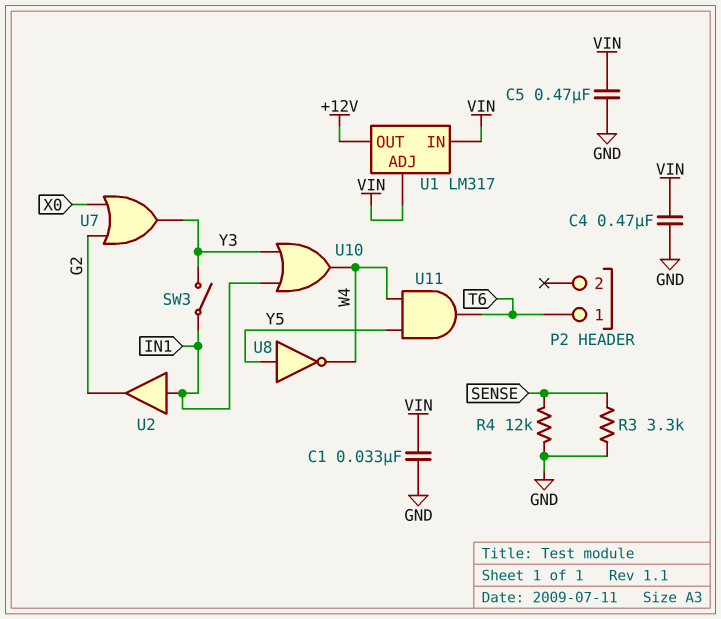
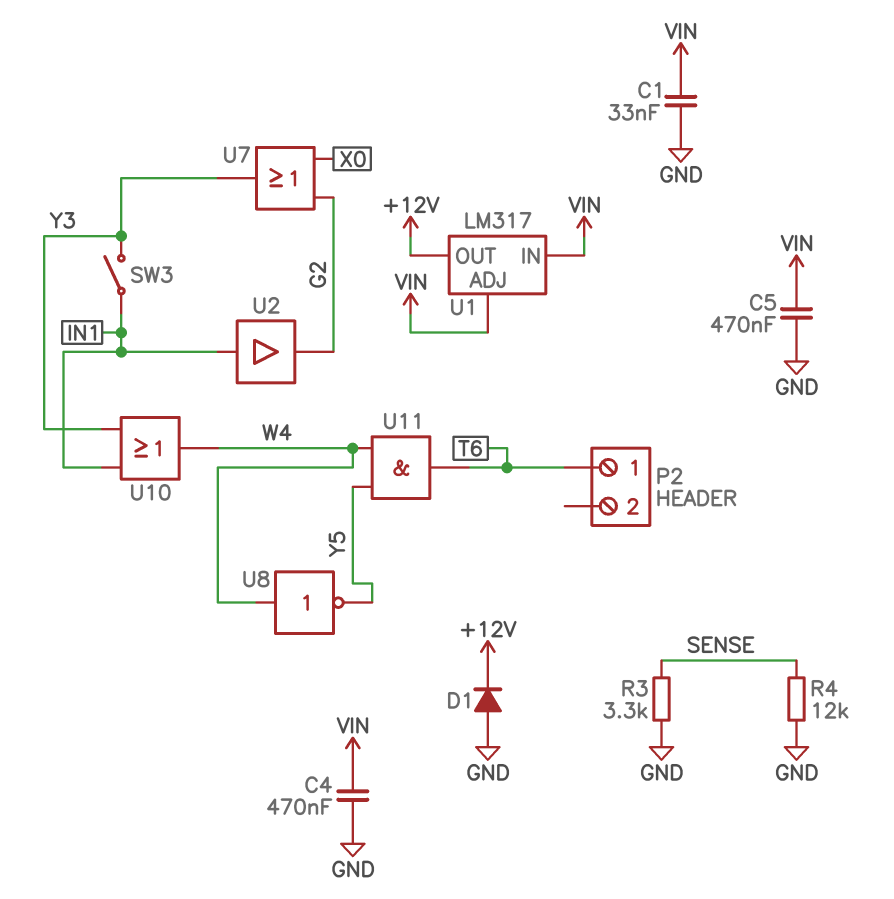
D1: none -> diode (A GND, K +12V)
U8: NOT (in Y5, out W4) -> NOT (in W4, out Y5)

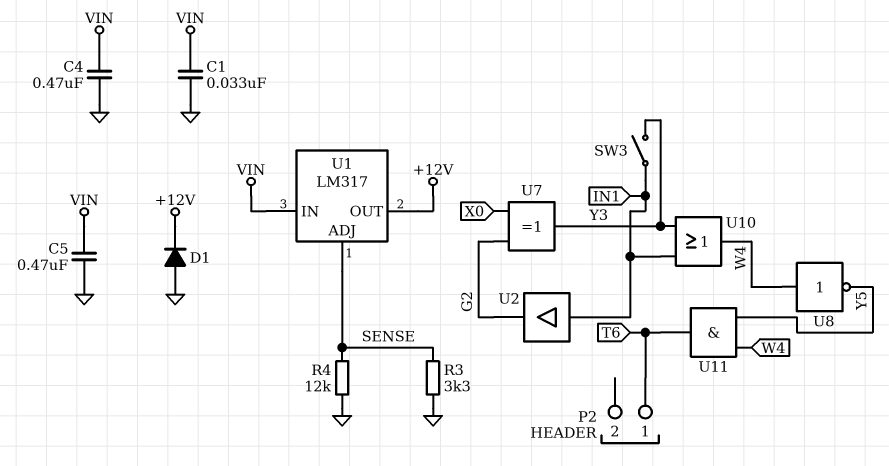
U1 pin ADJ: VIN -> SENSE
U7: OR (in G2, in X0, out Y3) -> XOR (in G2, in X0, out Y3)

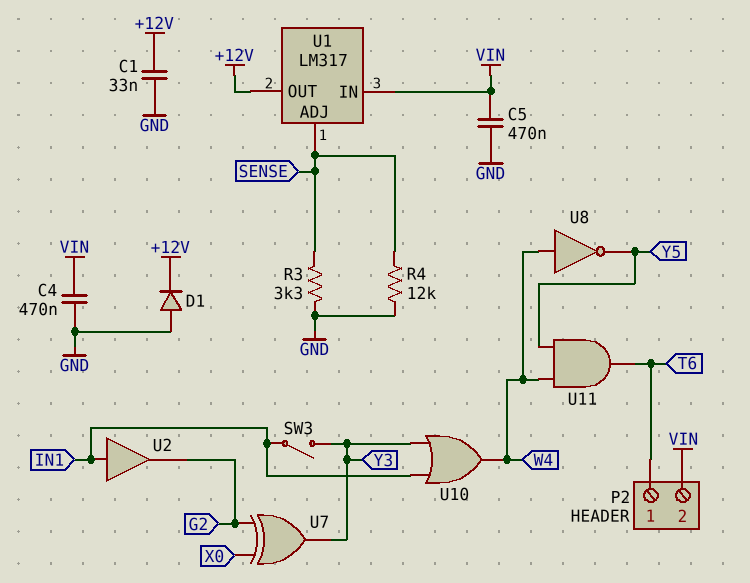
C1: 33nF (GND, VIN) -> 33nF (+12V, GND)
P2 pin 2: none -> VIN

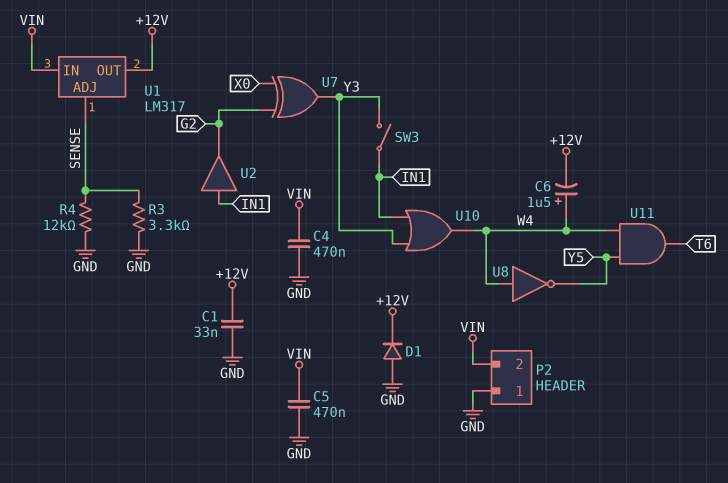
C6: none -> 1.5uF (plus W4, minus +12V)
P2 pin 1: T6 -> GND

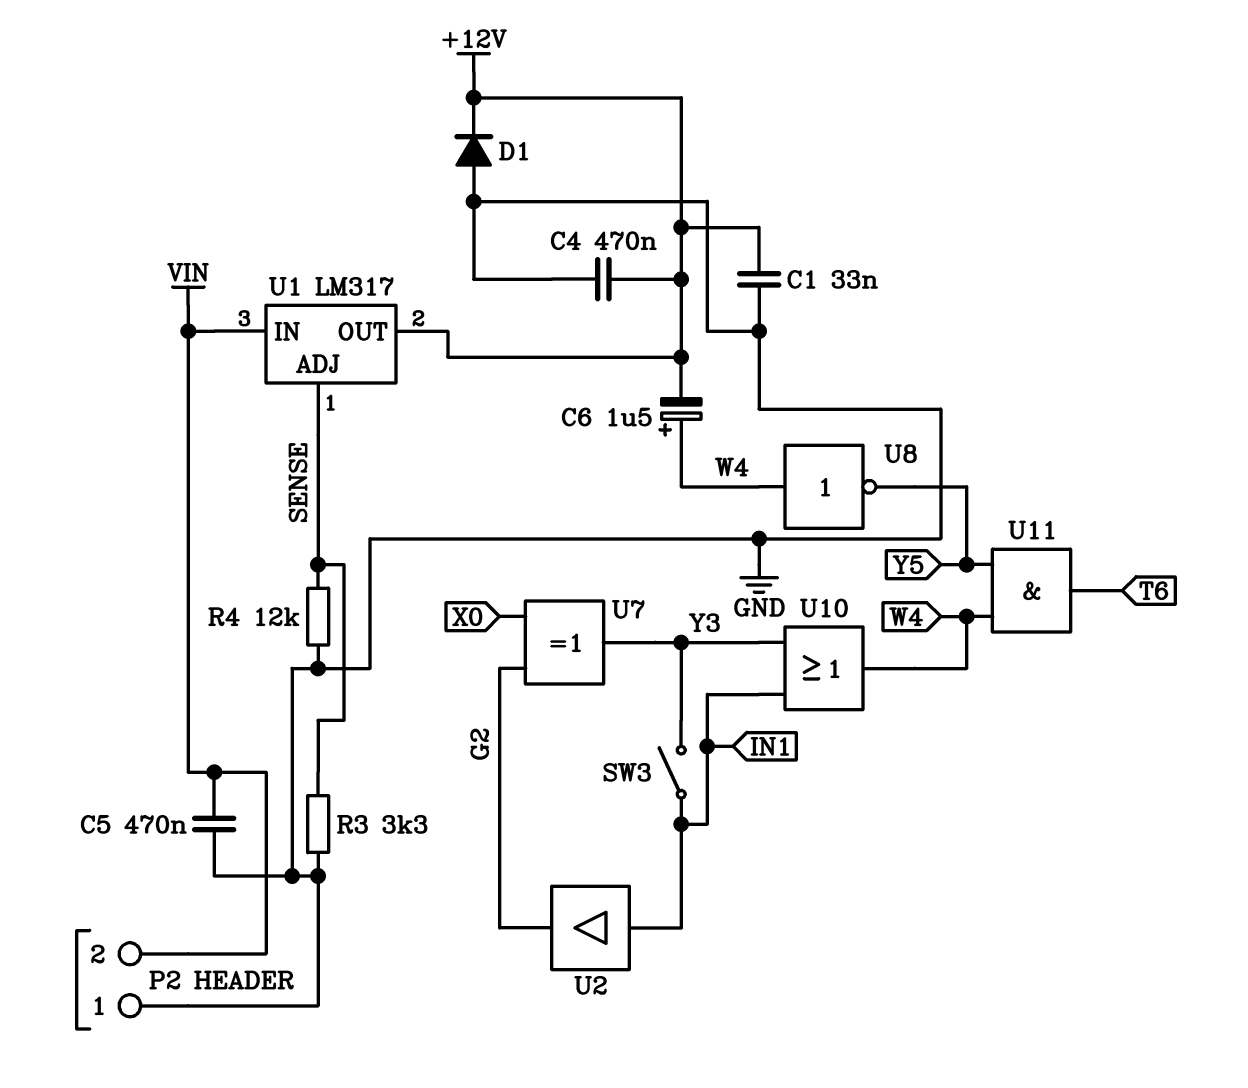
C4: 470nF (GND, VIN) -> 470nF (+12V, GND)

